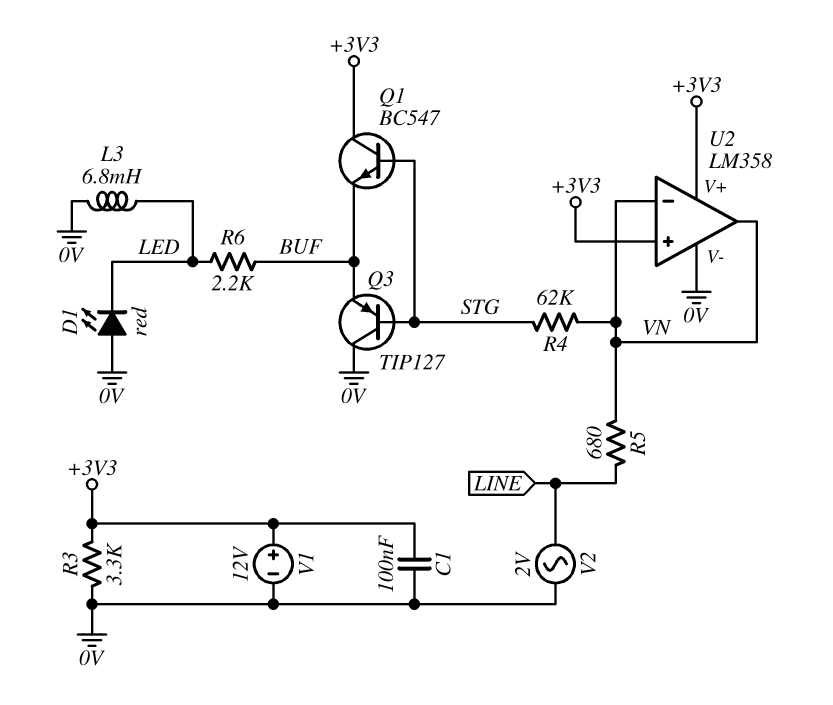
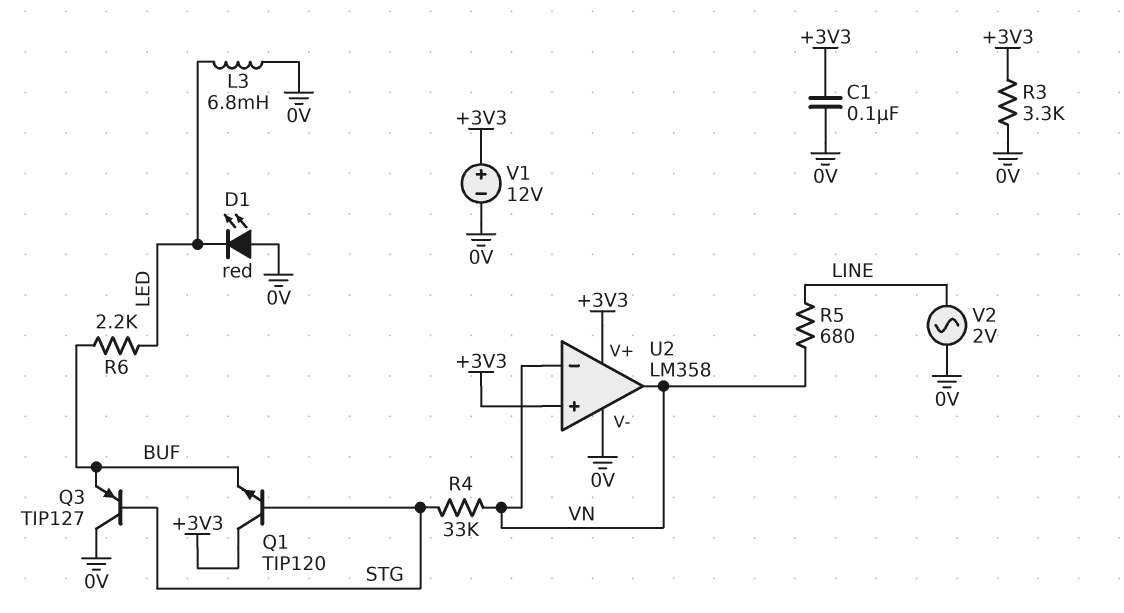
Q1: NPN BC547 (B STG, C +3V3, E BUF) -> NPN TIP120 (B STG, C +3V3, E BUF)
R4: 62k (STG, VN) -> 33k (STG, VN)

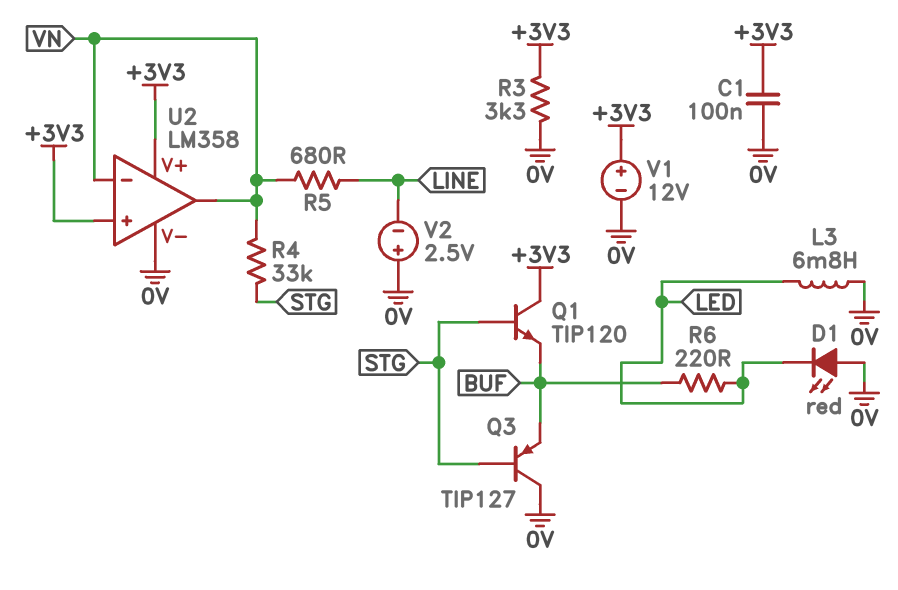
R6: 2.2k (BUF, LED) -> 220 (BUF, LED)
V2: AC 2V (0V, LINE) -> 2.5V (plus 0V, minus LINE)

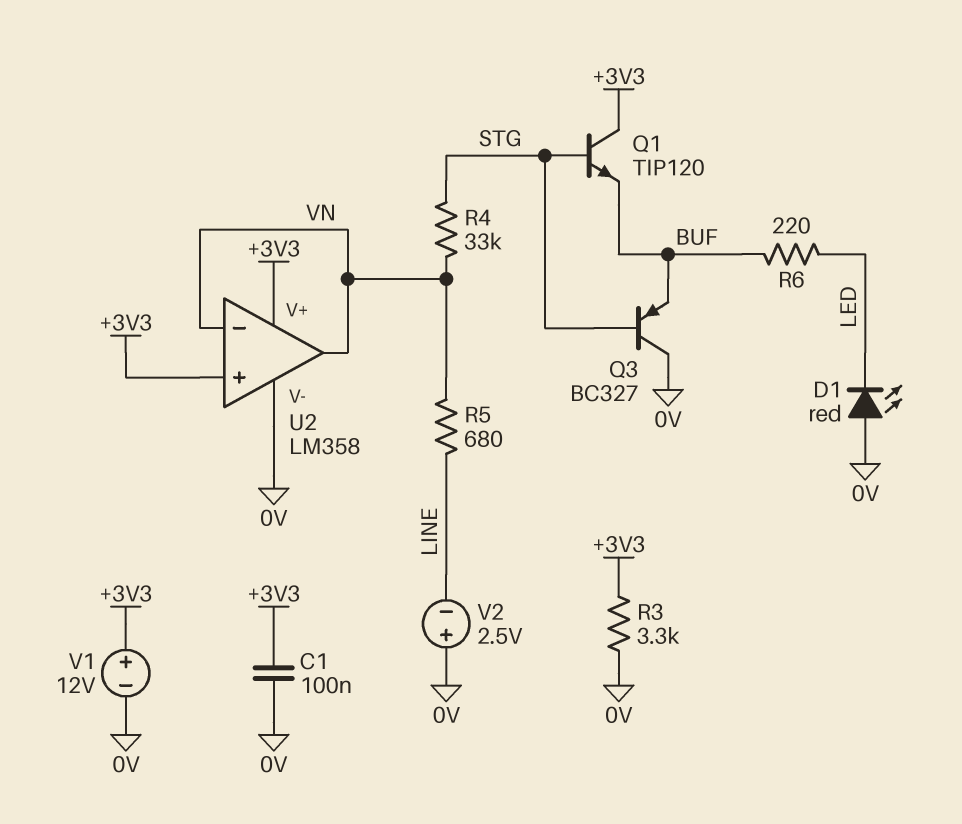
L3: 6.8mH (0V, LED) -> none
Q3: PNP TIP127 (B STG, C 0V, E BUF) -> PNP BC327 (B STG, C 0V, E BUF)

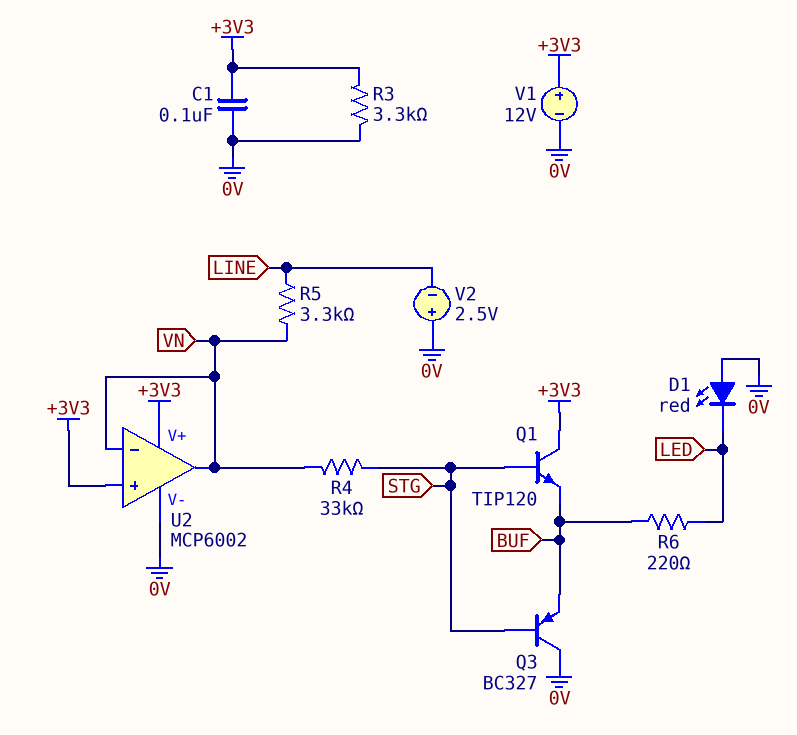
R5: 680 (LINE, VN) -> 3.3k (LINE, VN)
U2: LM358 -> MCP6002

